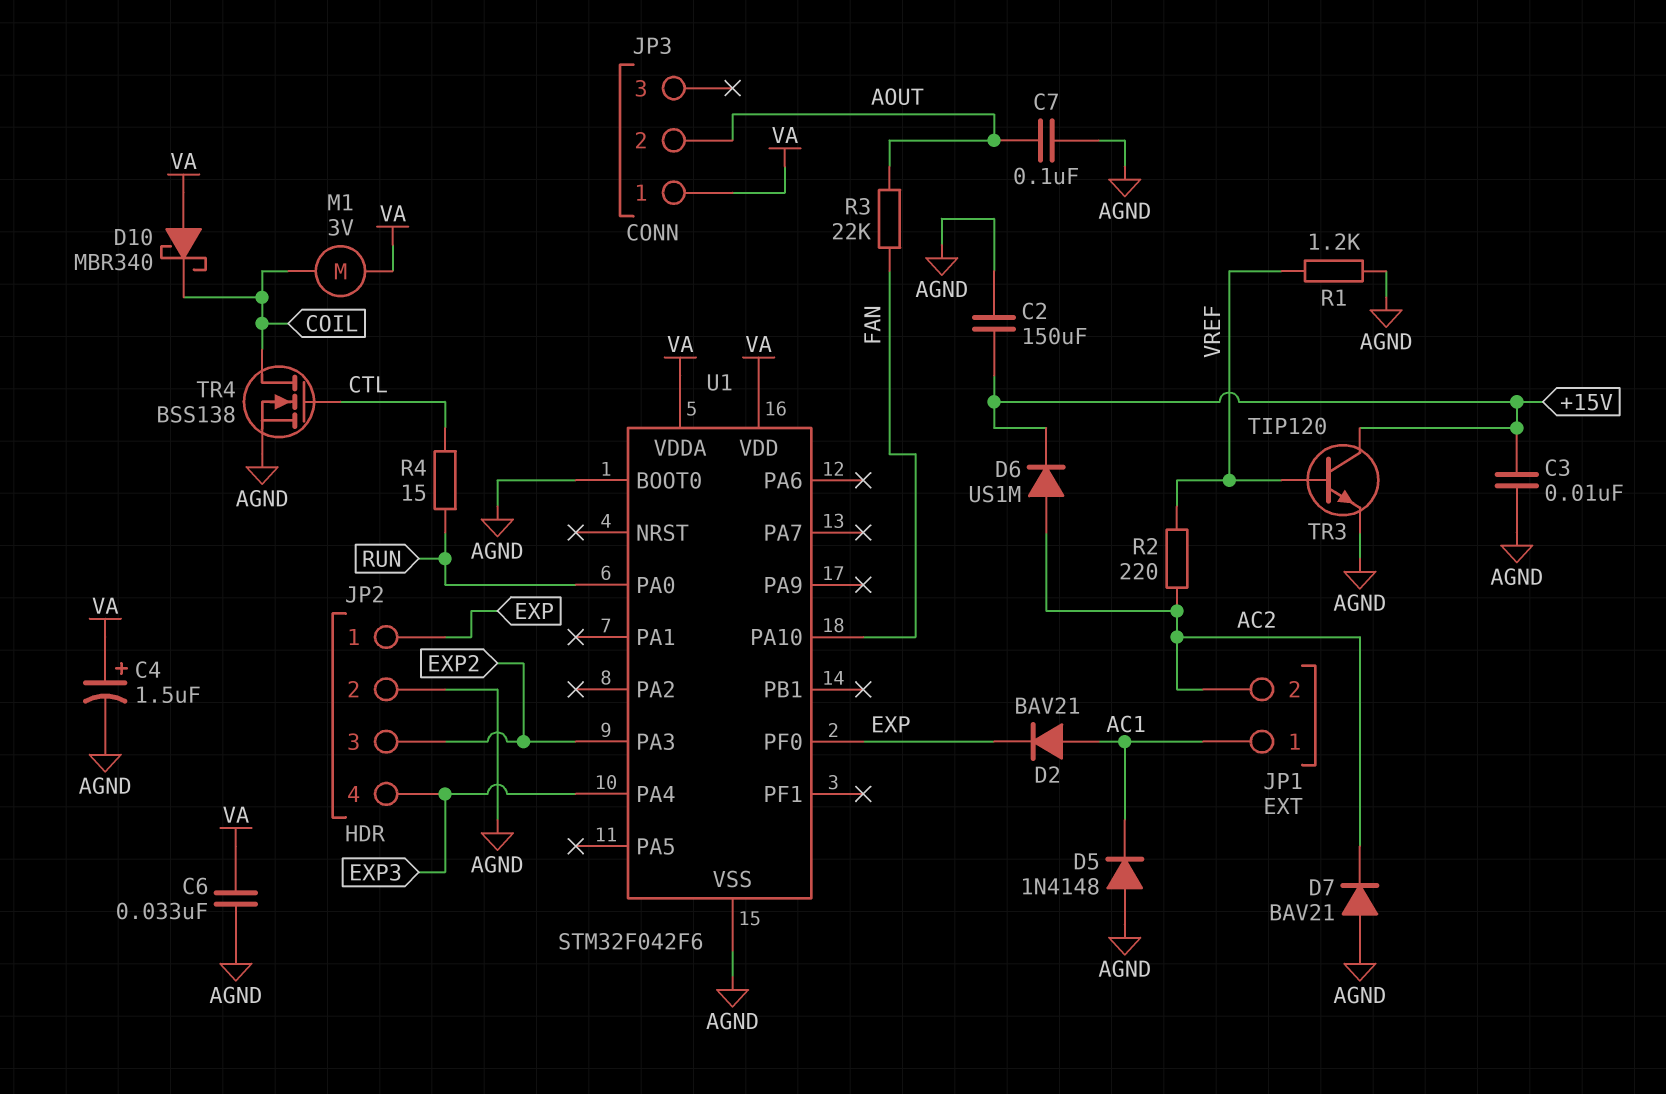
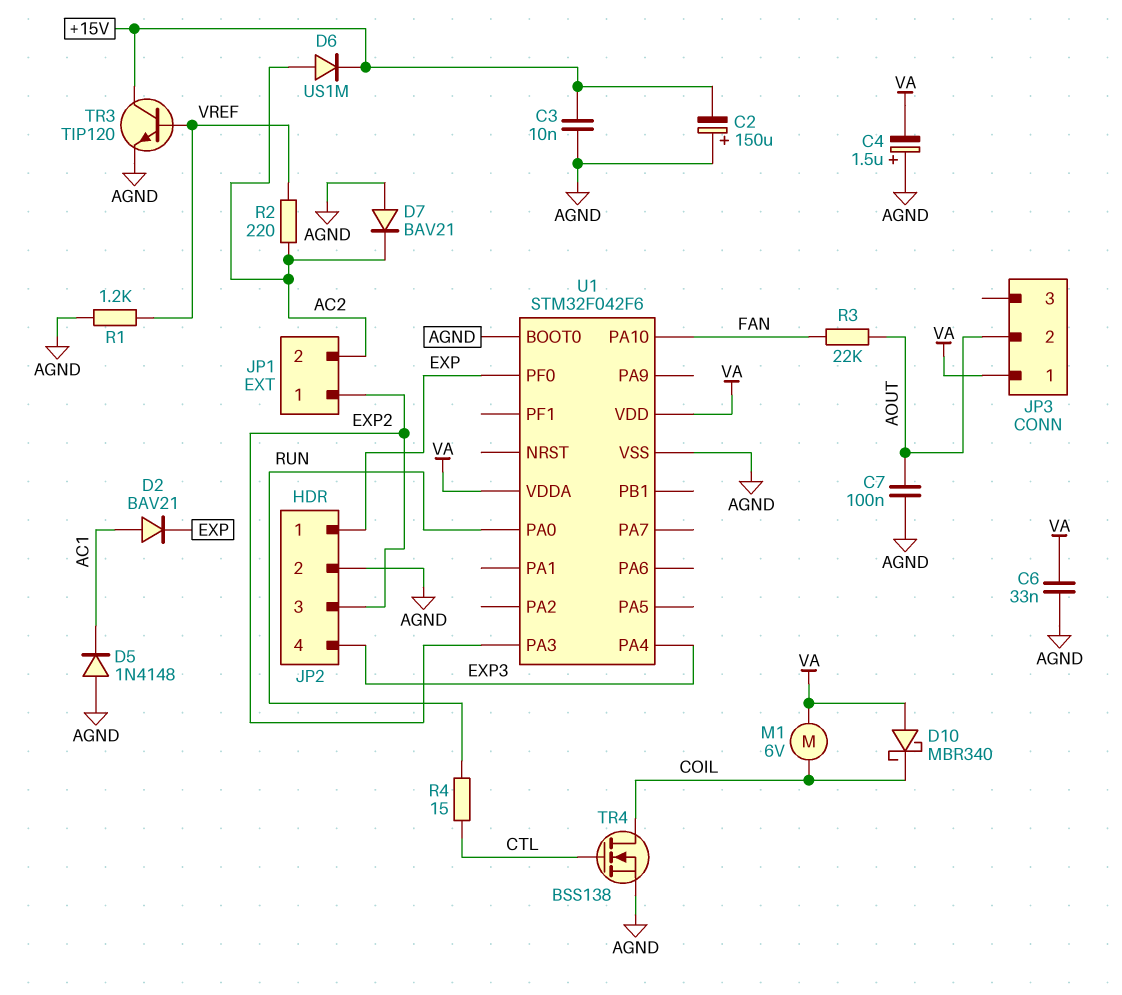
C2: 150uF (+15V, AGND) -> 150uF (plus AGND, minus +15V)
C4: 1.5uF (plus VA, minus AGND) -> 1.5uF (plus AGND, minus VA)
JP1 pin 1: AC1 -> EXP2
M1: motor 3V (COIL, VA) -> motor 6V (COIL, VA)

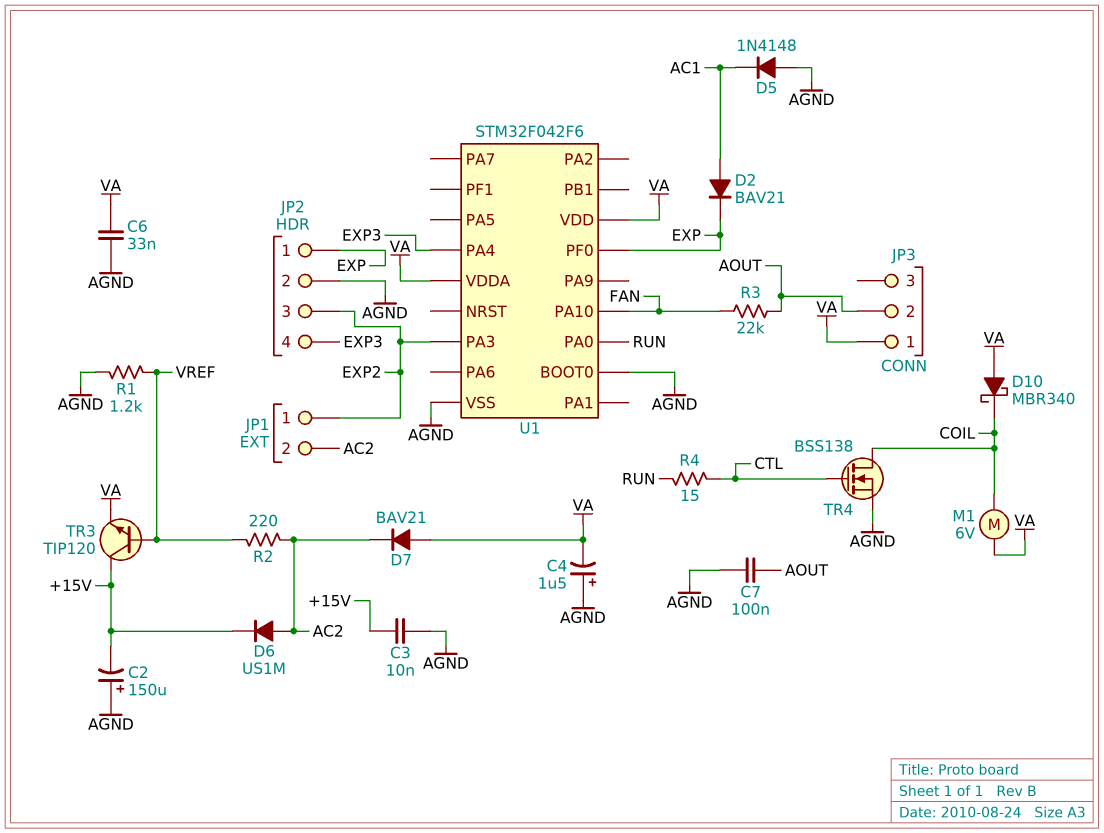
D7: diode BAV21 (A AGND, K AC2) -> diode BAV21 (A VA, K AC2)
TR3: NPN TIP120 (B VREF, C +15V, E AGND) -> NPN TIP120 (B VREF, C +15V, E VA)

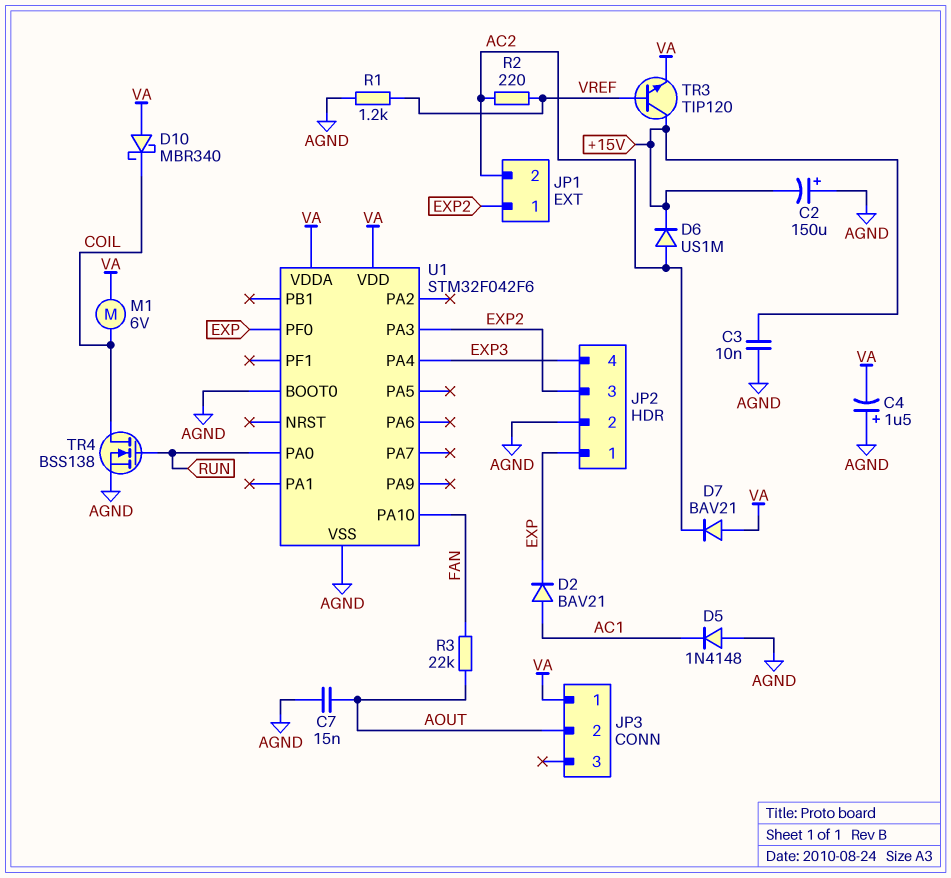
C6: 33nF (AGND, VA) -> none
C7: 100nF (AGND, AOUT) -> 15nF (AGND, AOUT)
R4: 15 (CTL, RUN) -> none
TR4: NMOS BSS138 (G CTL, D COIL, S AGND) -> NMOS BSS138 (G RUN, D COIL, S AGND)

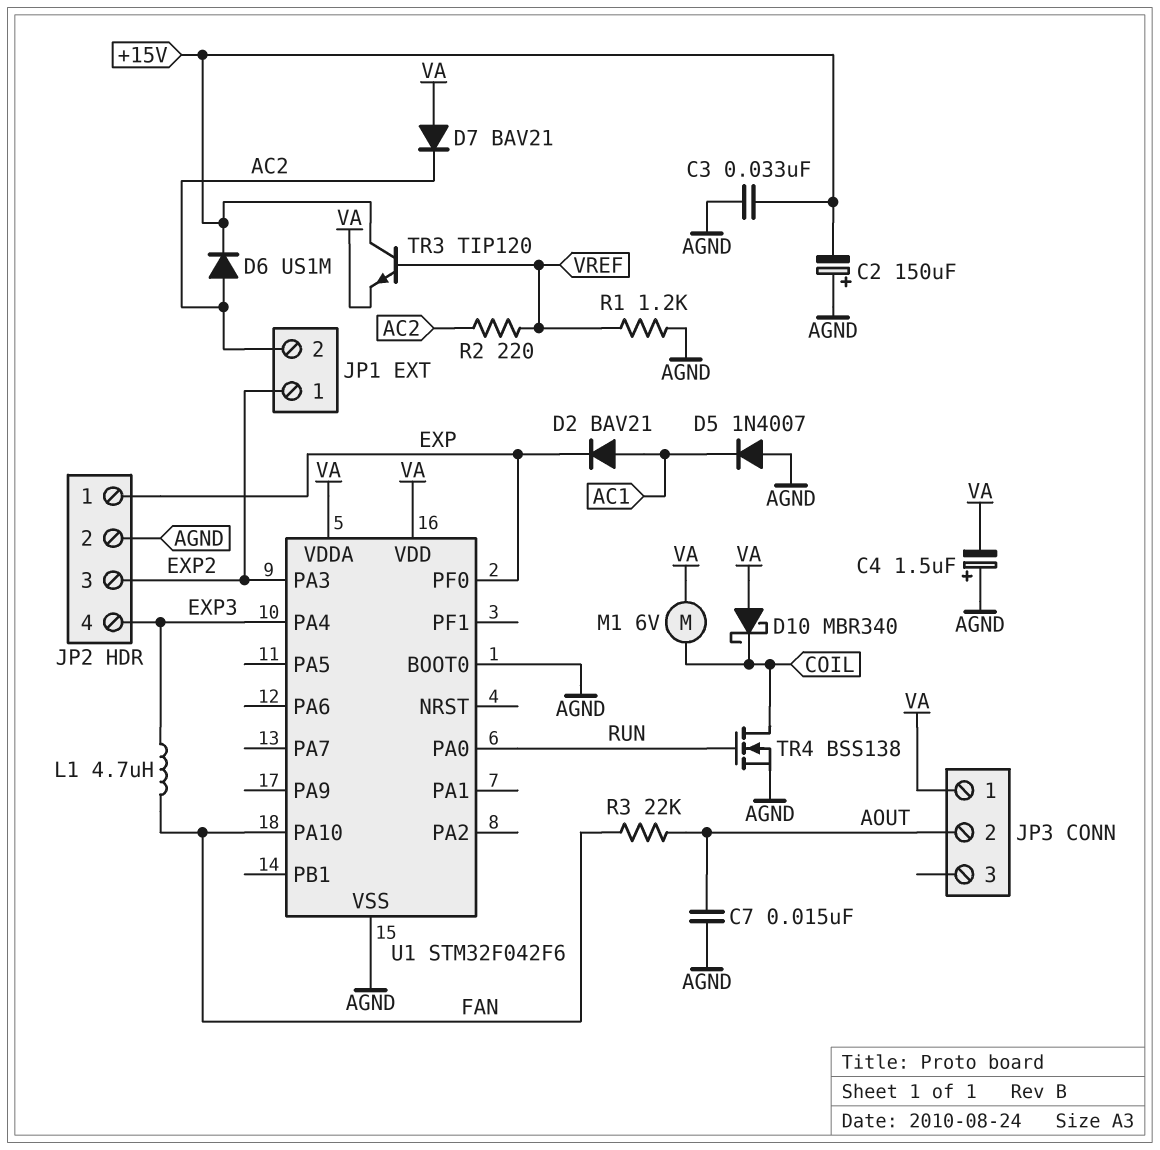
C3: 10nF (+15V, AGND) -> 33nF (+15V, AGND)
D5: diode 1N4148 (A AGND, K AC1) -> diode 1N4007 (A AGND, K AC1)
L1: none -> 4.7uH (EXP3, FAN)

